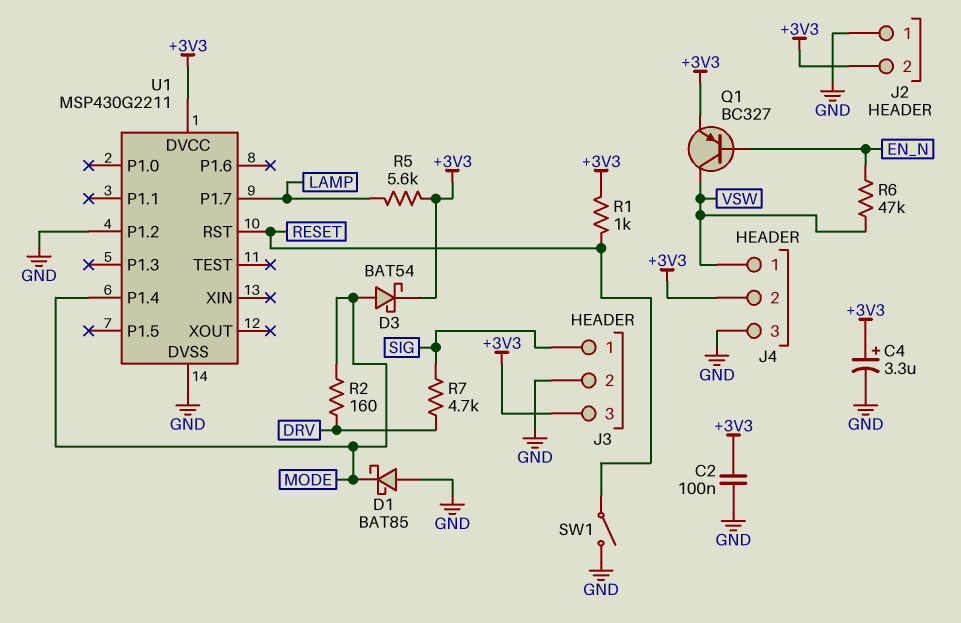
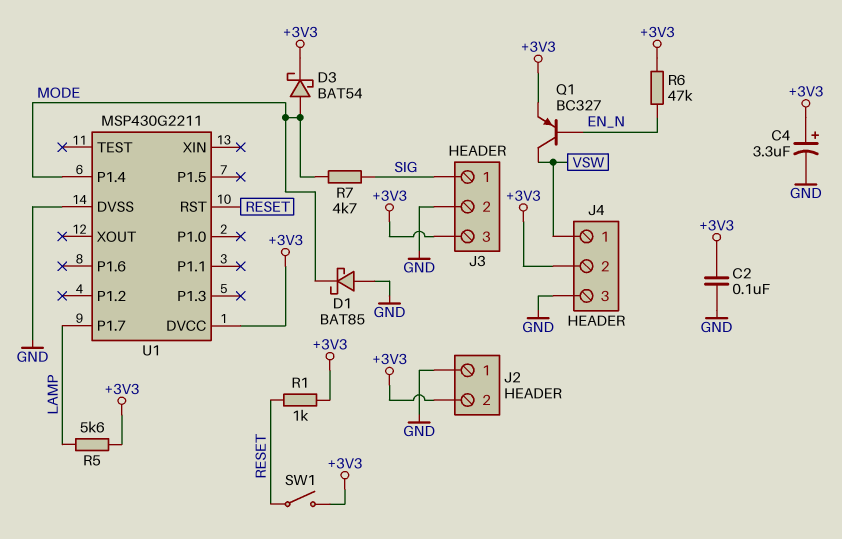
R2: 160 (DRV, MODE) -> none
R6: 47k (EN_N, VSW) -> 47k (+3V3, EN_N)
R7: 4.7k (DRV, SIG) -> 4.7k (MODE, SIG)
SW1: switch (GND, RESET) -> switch (+3V3, RESET)
U1 pin P1.2: GND -> none

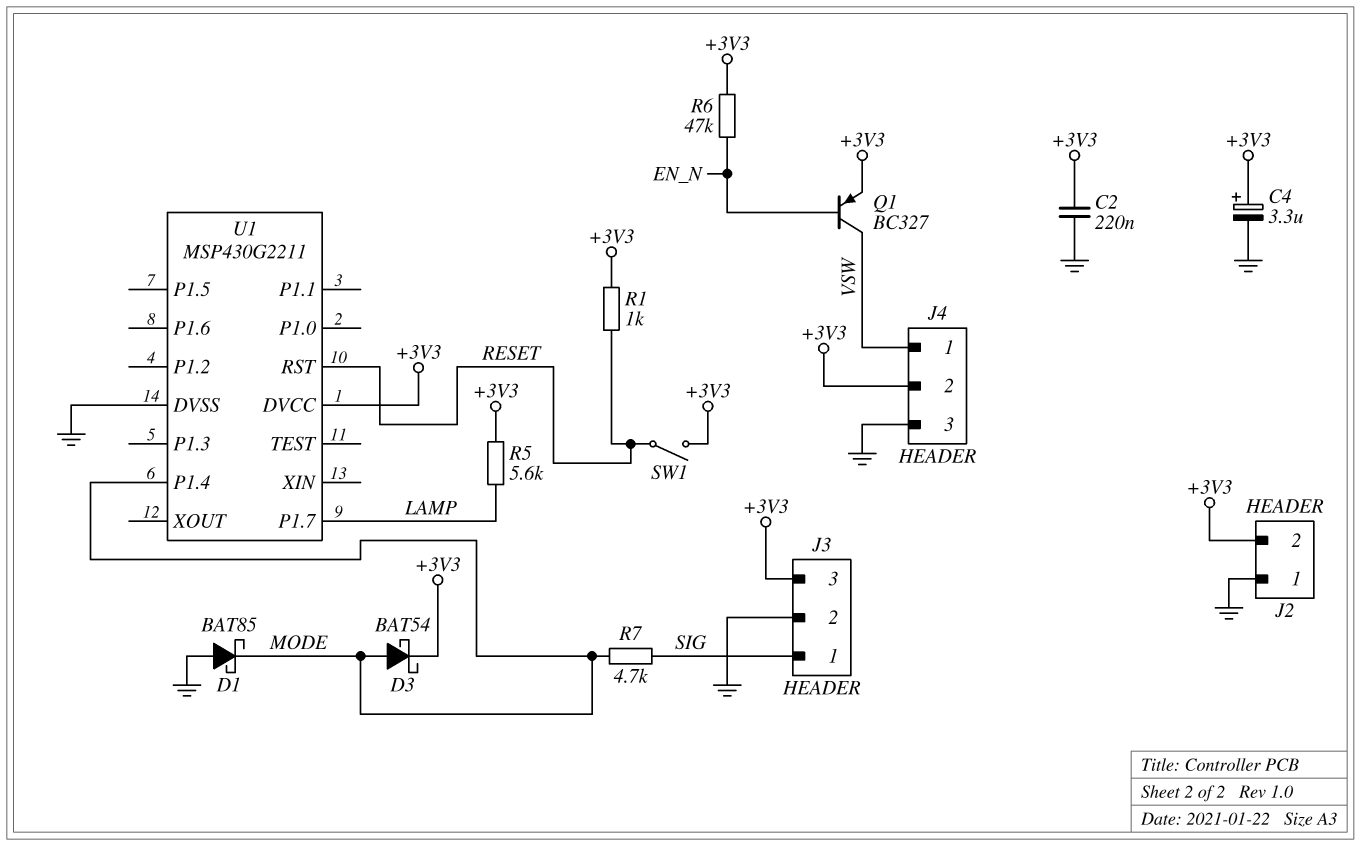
C2: 100nF (+3V3, GND) -> 220nF (+3V3, GND)

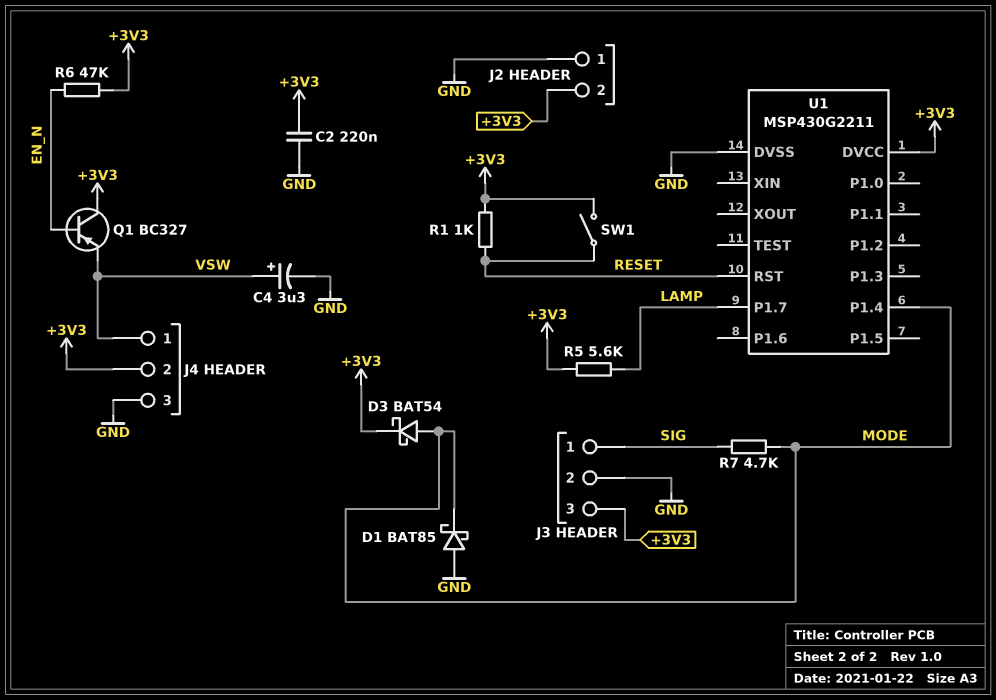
C4: 3.3uF (plus +3V3, minus GND) -> 3.3uF (plus VSW, minus GND)
Q1: PNP BC327 (B EN_N, C VSW, E +3V3) -> PNP BC327 (B EN_N, C +3V3, E VSW)

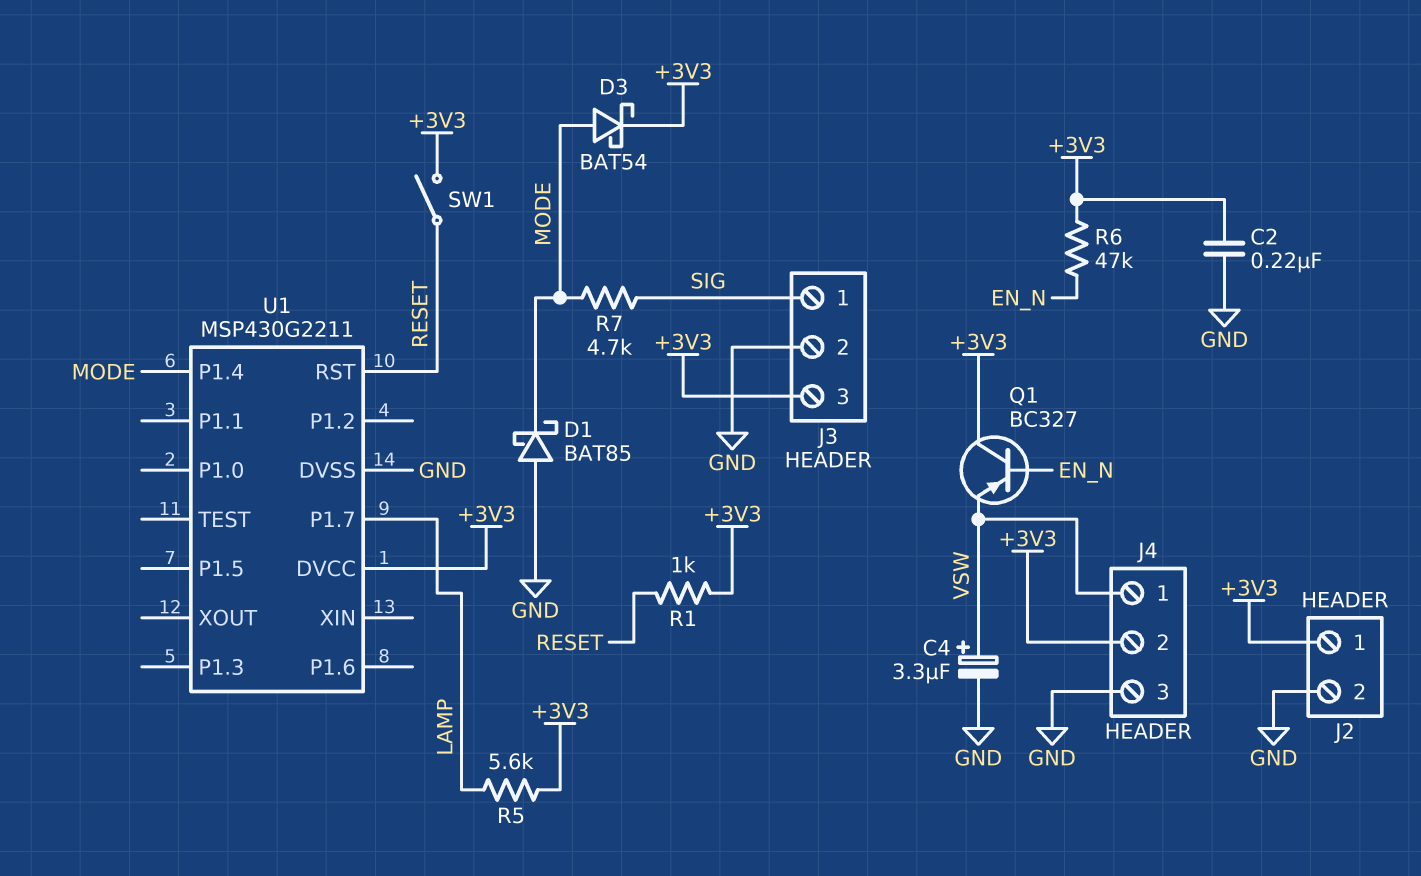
J2 pin 1: GND -> +3V3
J2 pin 2: +3V3 -> GND

